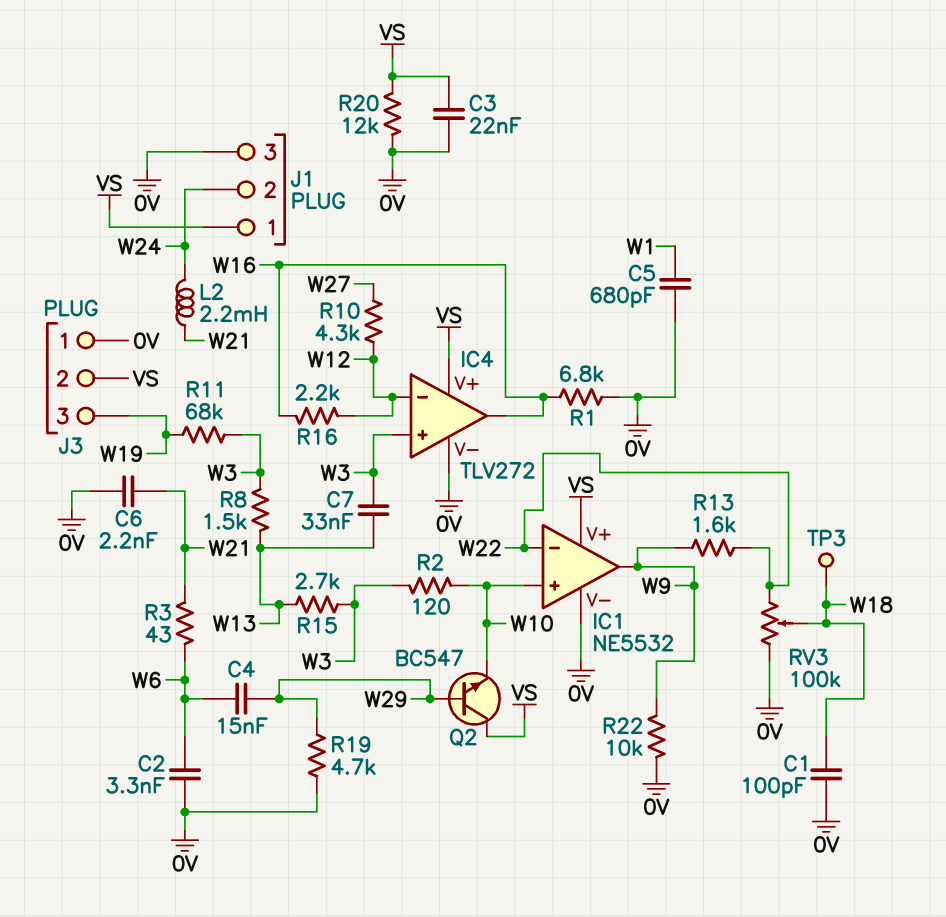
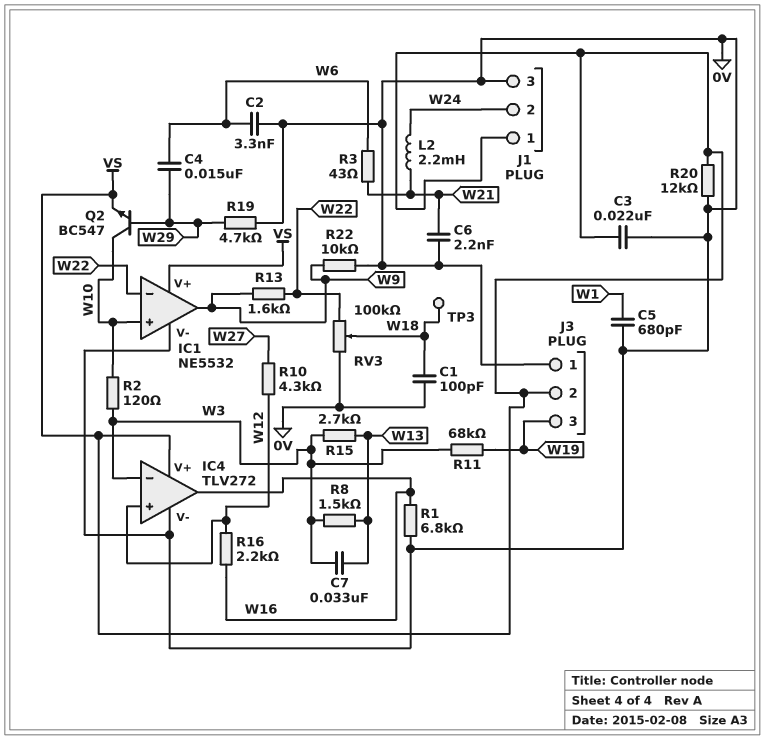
IC4 pin in+: W3 -> W12
IC4 pin in-: W12 -> W3
Q2: NPN BC547 (B W29, C VS, E W10) -> NPN BC547 (B W29, C W10, E VS)

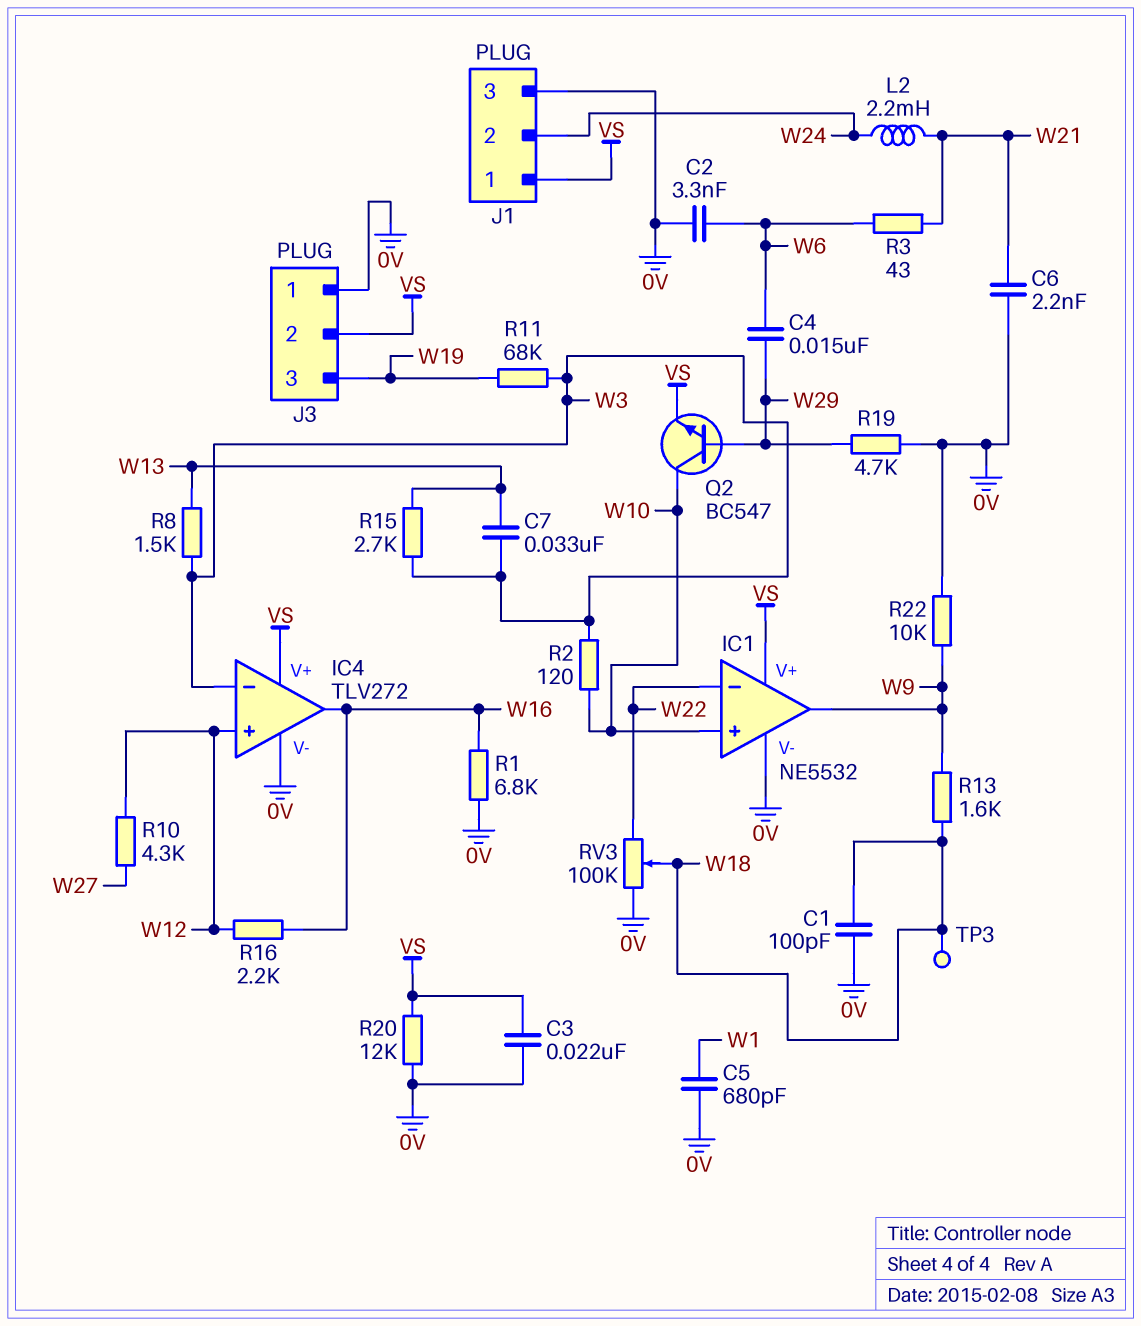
R13: 1.6k (W9, W22) -> 1.6k (W9, W18)

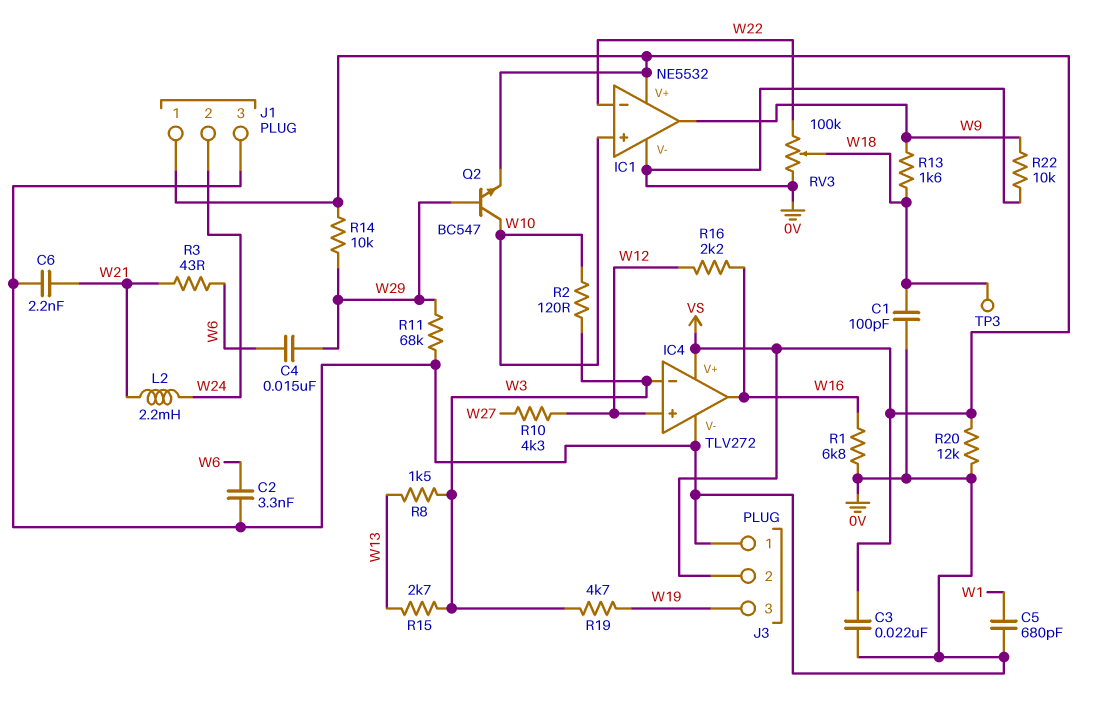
C7: 33nF (W3, W13) -> none
R11: 68k (W3, W19) -> 68k (0V, W29)
R14: none -> 10k (VS, W29)
R19: 4.7k (0V, W29) -> 4.7k (W3, W19)

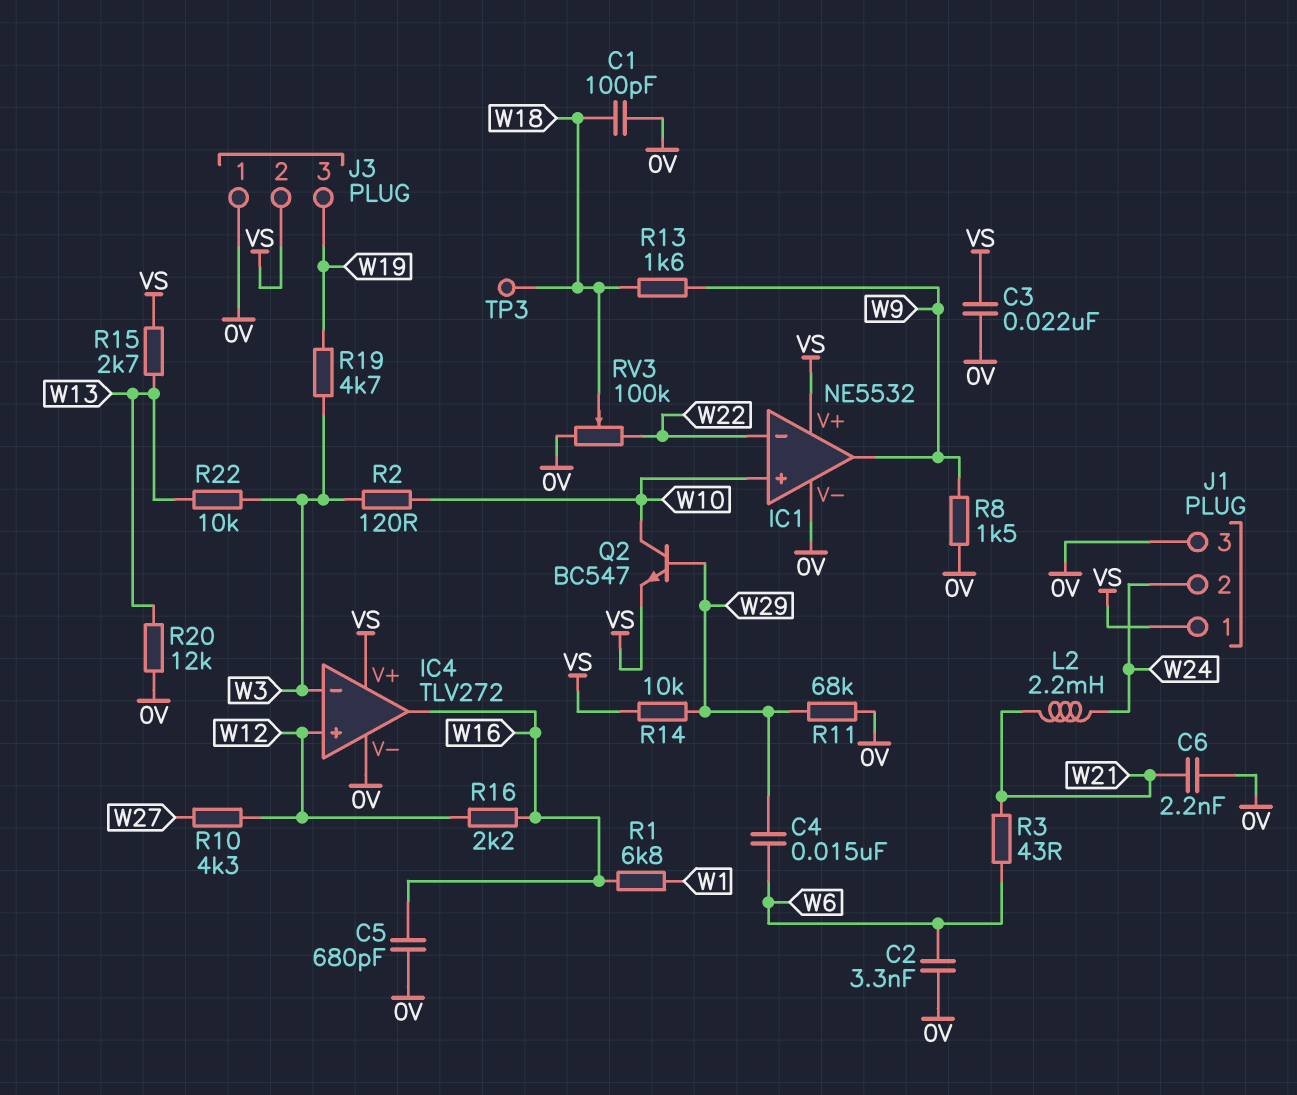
C5: 680pF (0V, W1) -> 680pF (0V, W16)
R1: 6.8k (0V, W16) -> 6.8k (W1, W16)
R8: 1.5k (W3, W13) -> 1.5k (0V, W9)
R15: 2.7k (W3, W13) -> 2.7k (VS, W13)
R20: 12k (0V, VS) -> 12k (0V, W13)
R22: 10k (0V, W9) -> 10k (W3, W13)

